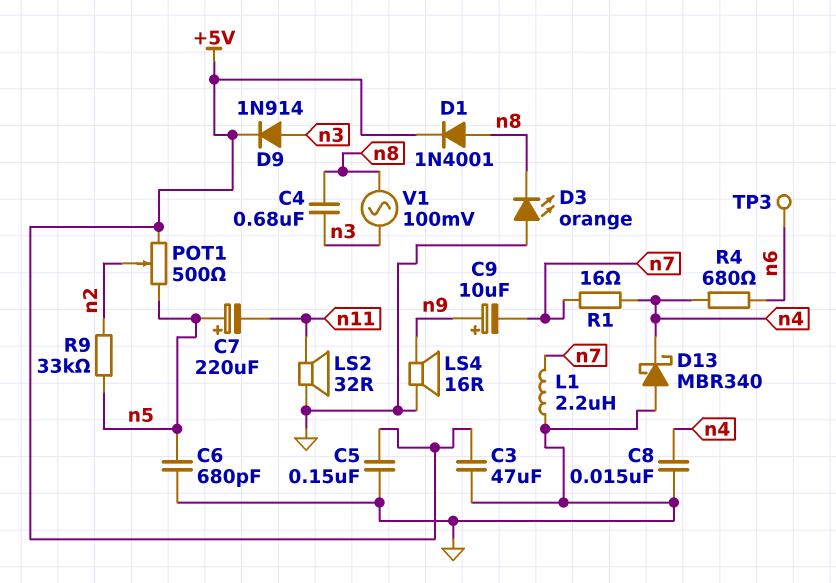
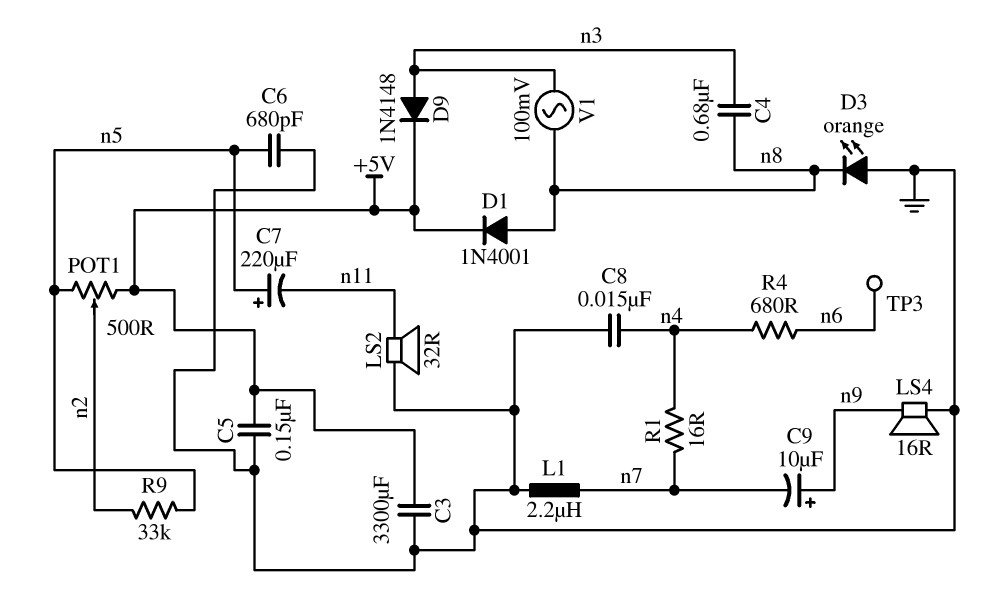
C3: 47uF (+5V, GND) -> 3300uF (+5V, GND)
D9: diode 1N914 (A n3, K +5V) -> diode 1N4148 (A n3, K +5V)
D13: schottky MBR340 (A GND, K n4) -> none

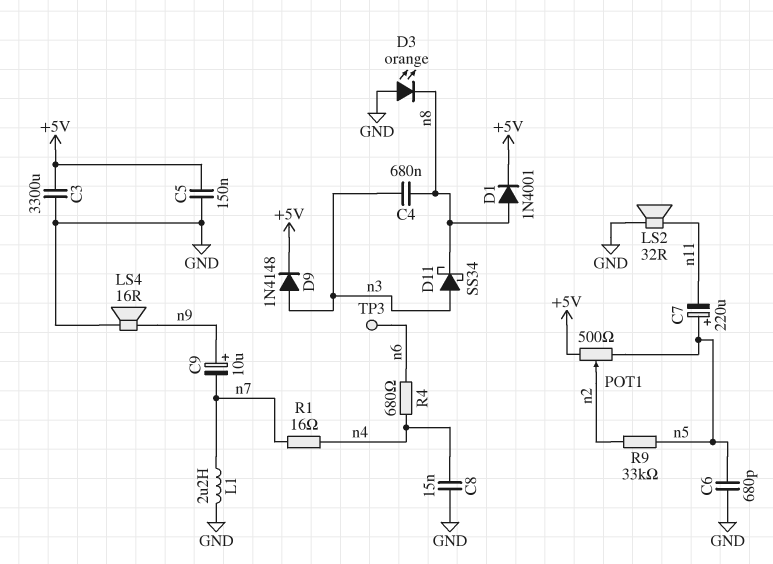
D11: none -> schottky SS34 (A n3, K n8)
V1: AC 100mV (n3, n8) -> none

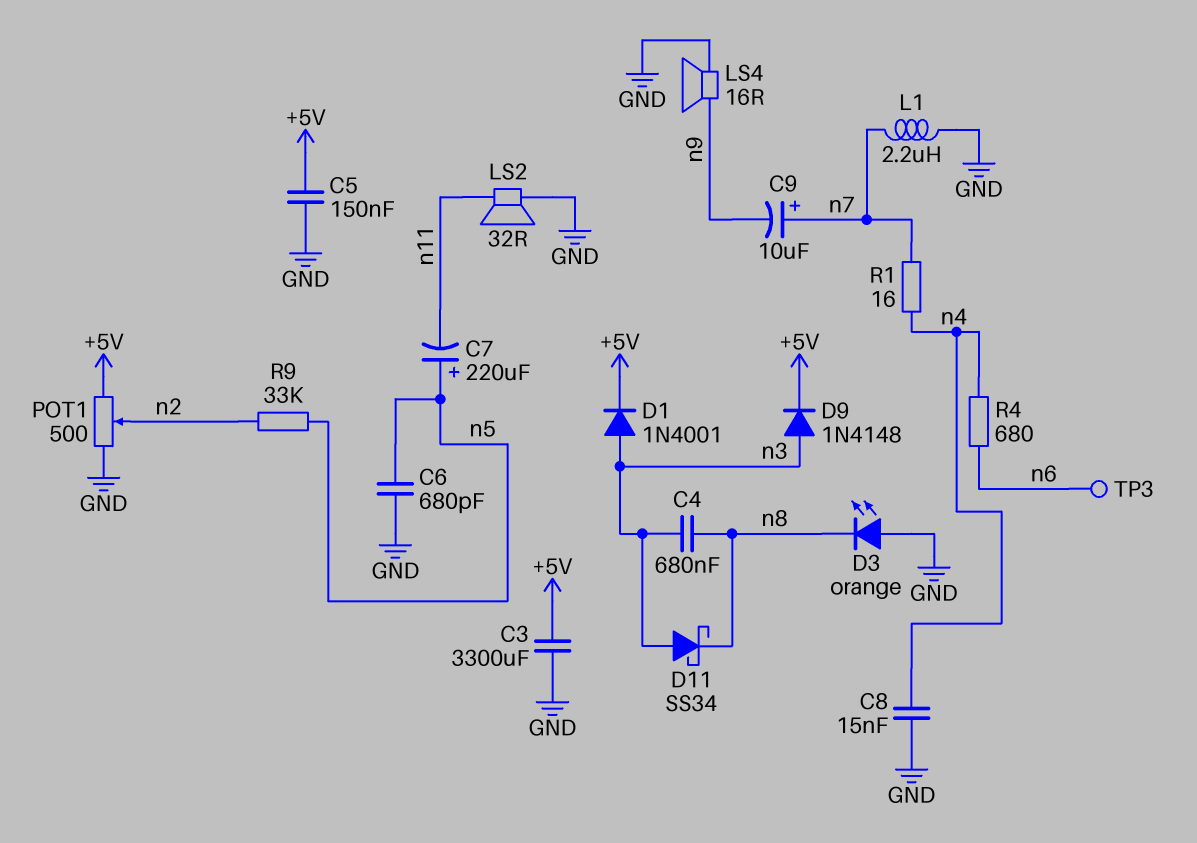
C9: 10uF (plus n9, minus n7) -> 10uF (plus n7, minus n9)
D1: diode 1N4001 (A n8, K +5V) -> diode 1N4001 (A n3, K +5V)
POT1: 500 (+5V, n5, wiper n2) -> 500 (+5V, GND, wiper n2)

